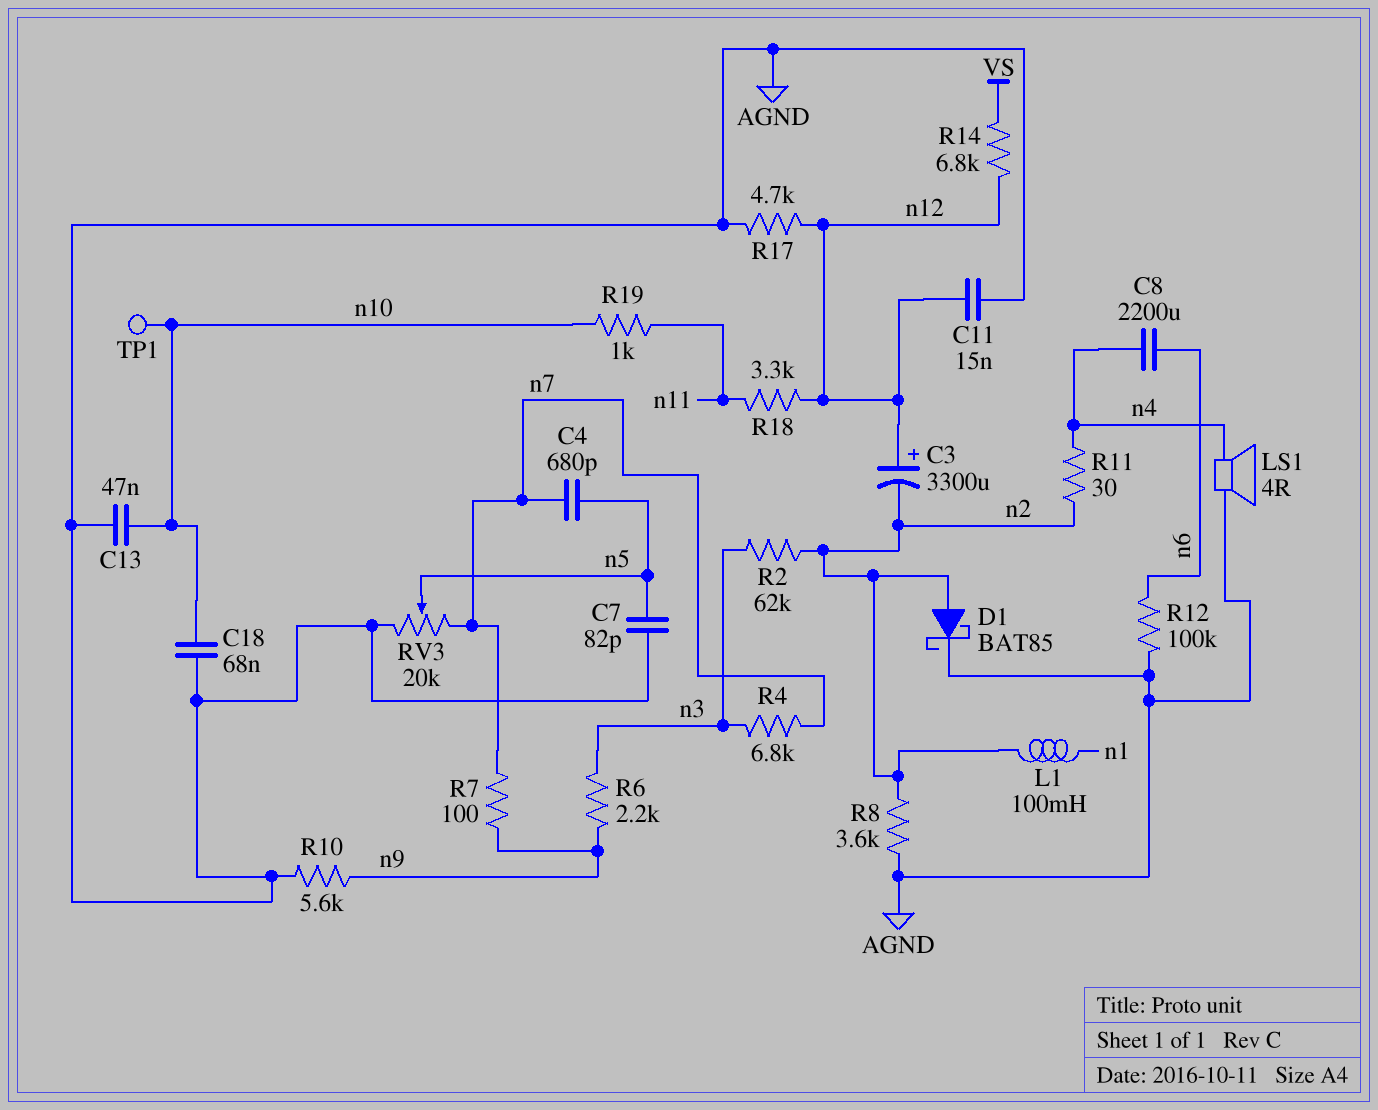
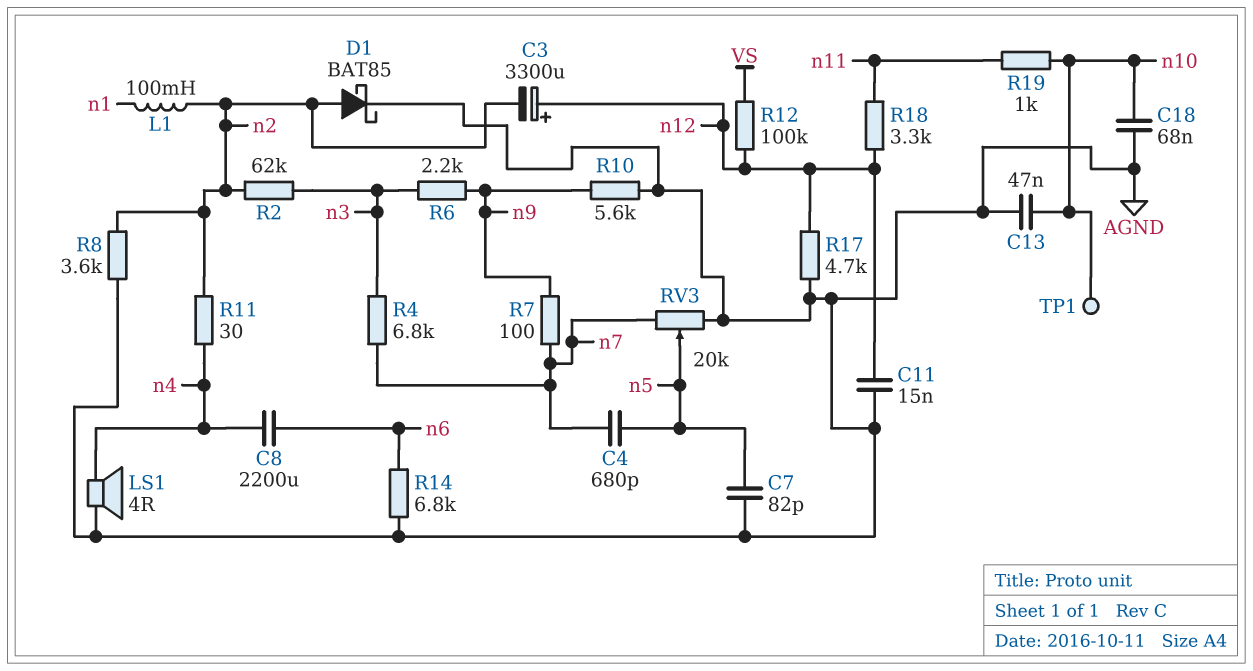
R12: 100k (AGND, n6) -> 100k (VS, n12)
R14: 6.8k (VS, n12) -> 6.8k (AGND, n6)

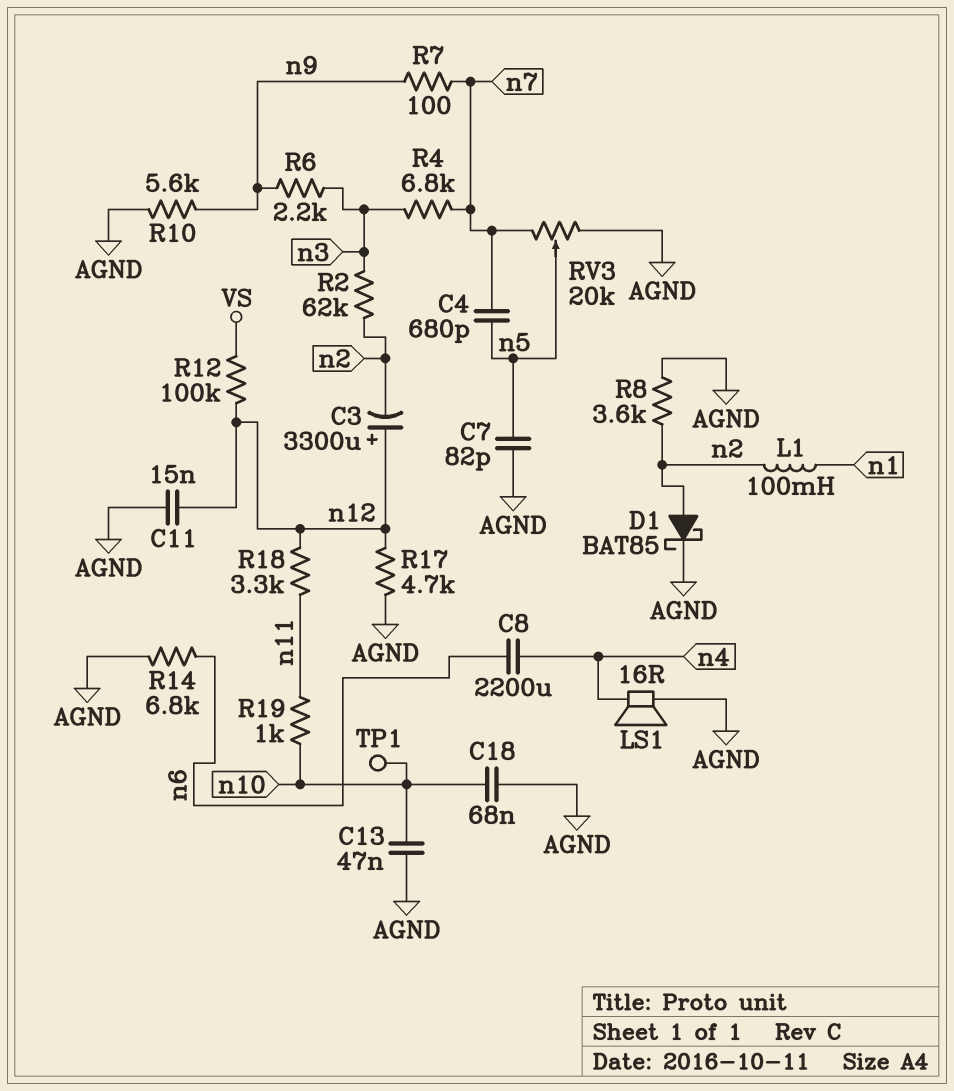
LS1: speaker 4R (AGND, n4) -> speaker 16R (AGND, n4)
R11: 30 (n2, n4) -> none

